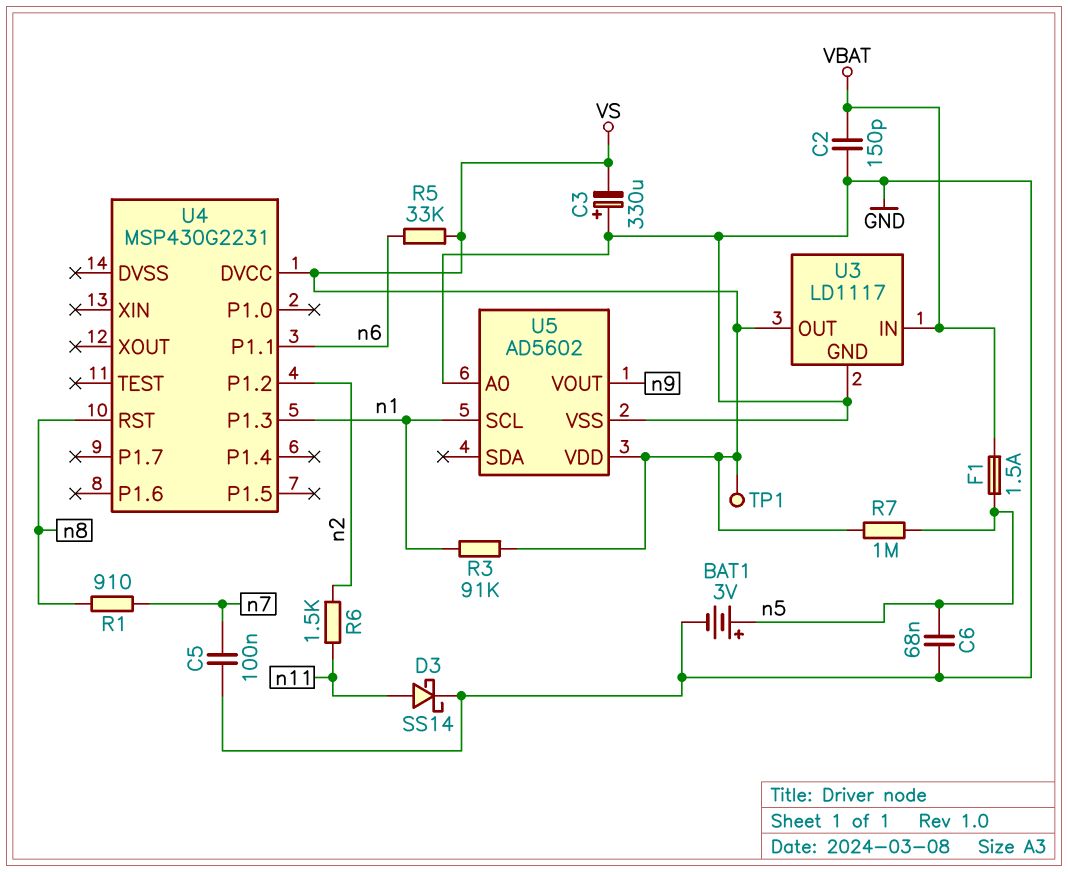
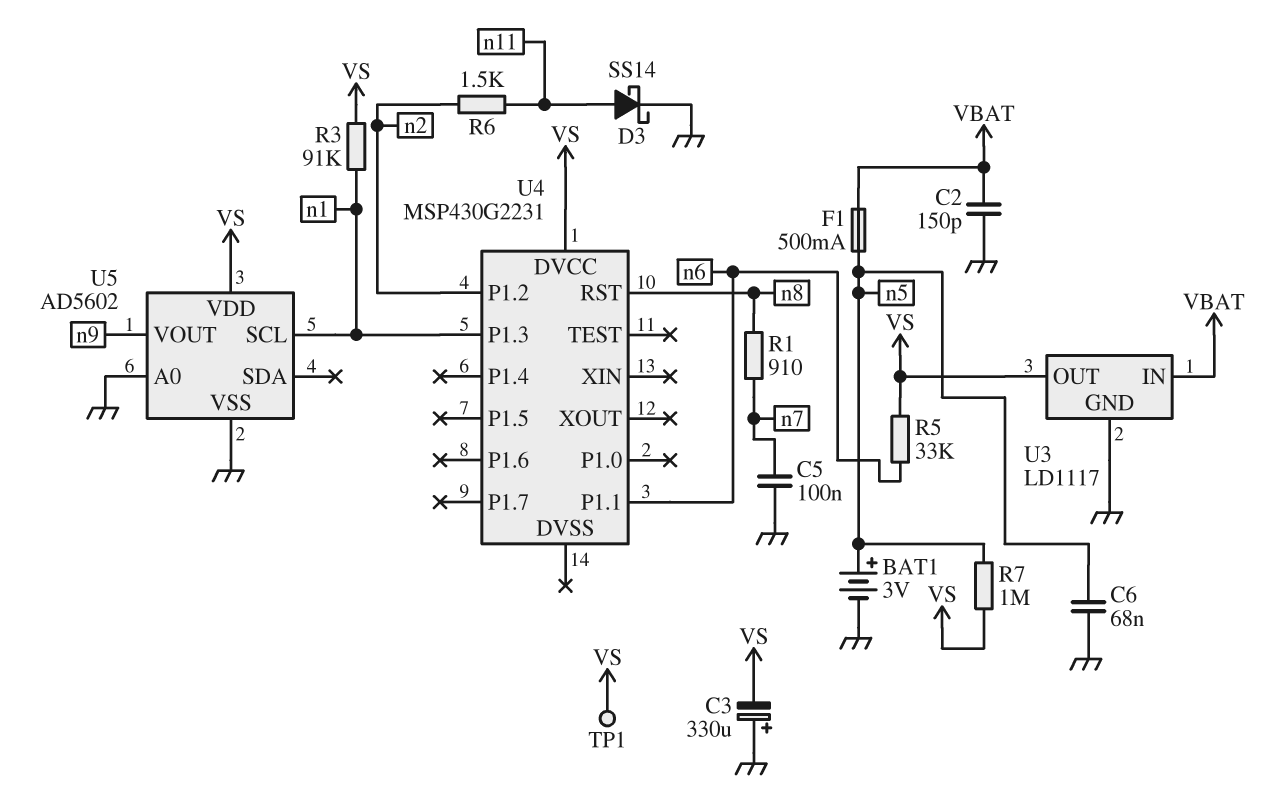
F1: 1.5A (VBAT, n5) -> 500mA (VBAT, n5)

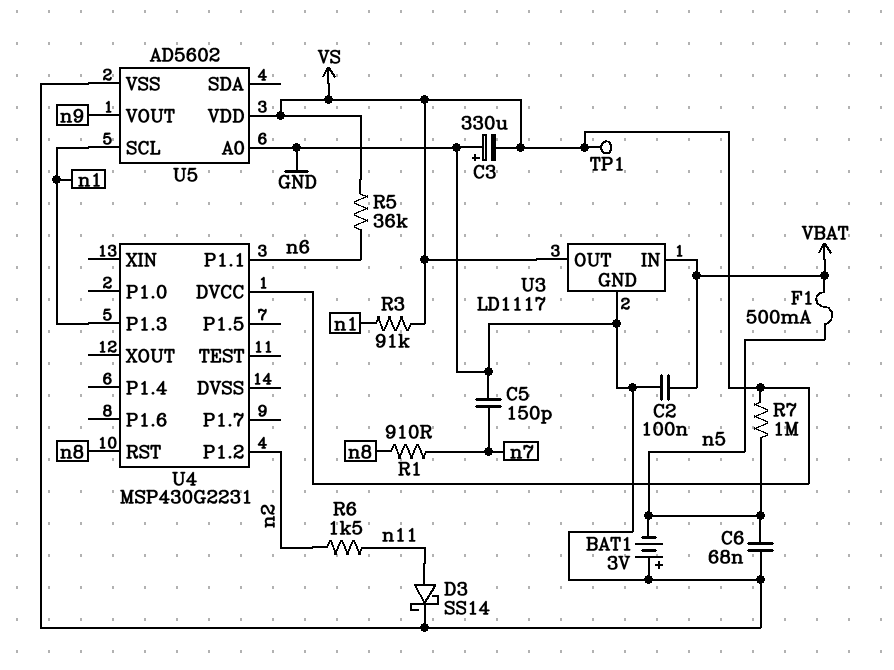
BAT1: 3V (plus n5, minus GND) -> 3V (plus GND, minus n5)
C2: 150pF (GND, VBAT) -> 100nF (GND, VBAT)
C5: 100nF (GND, n7) -> 150pF (GND, n7)
R5: 33k (VS, n6) -> 36k (VS, n6)

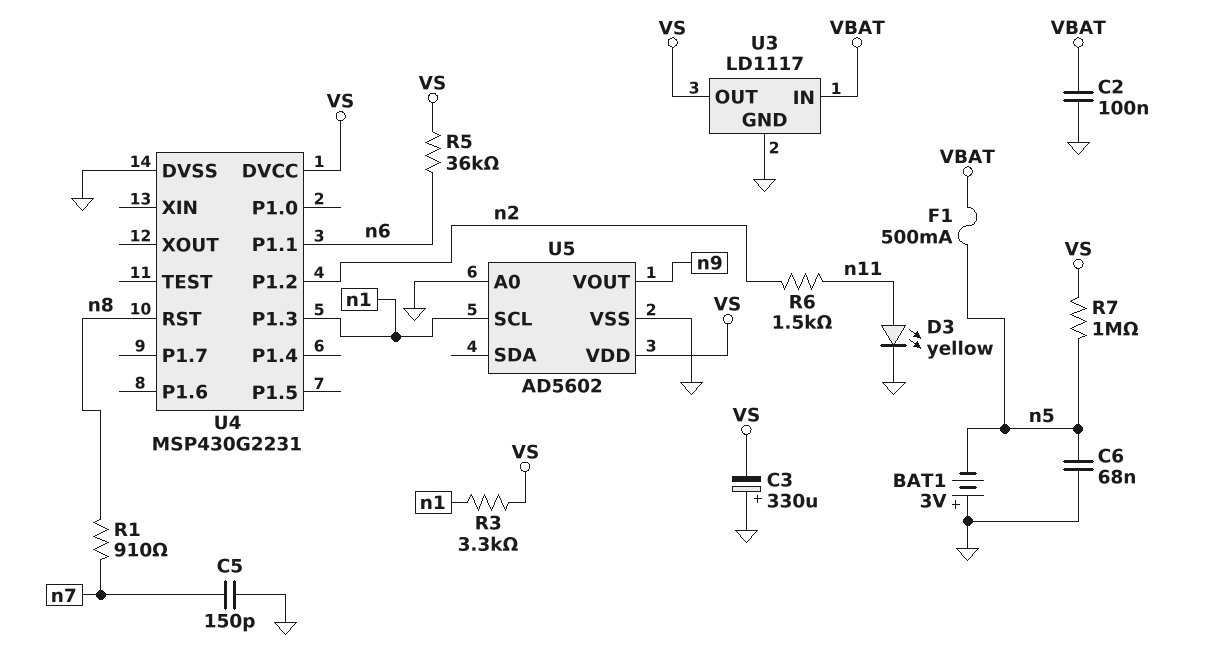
D3: schottky SS14 (A n11, K GND) -> LED yellow (A n11, K GND)
R3: 91k (VS, n1) -> 3.3k (VS, n1)
TP1: test point (VS) -> none
U4 pin DVSS: none -> GND

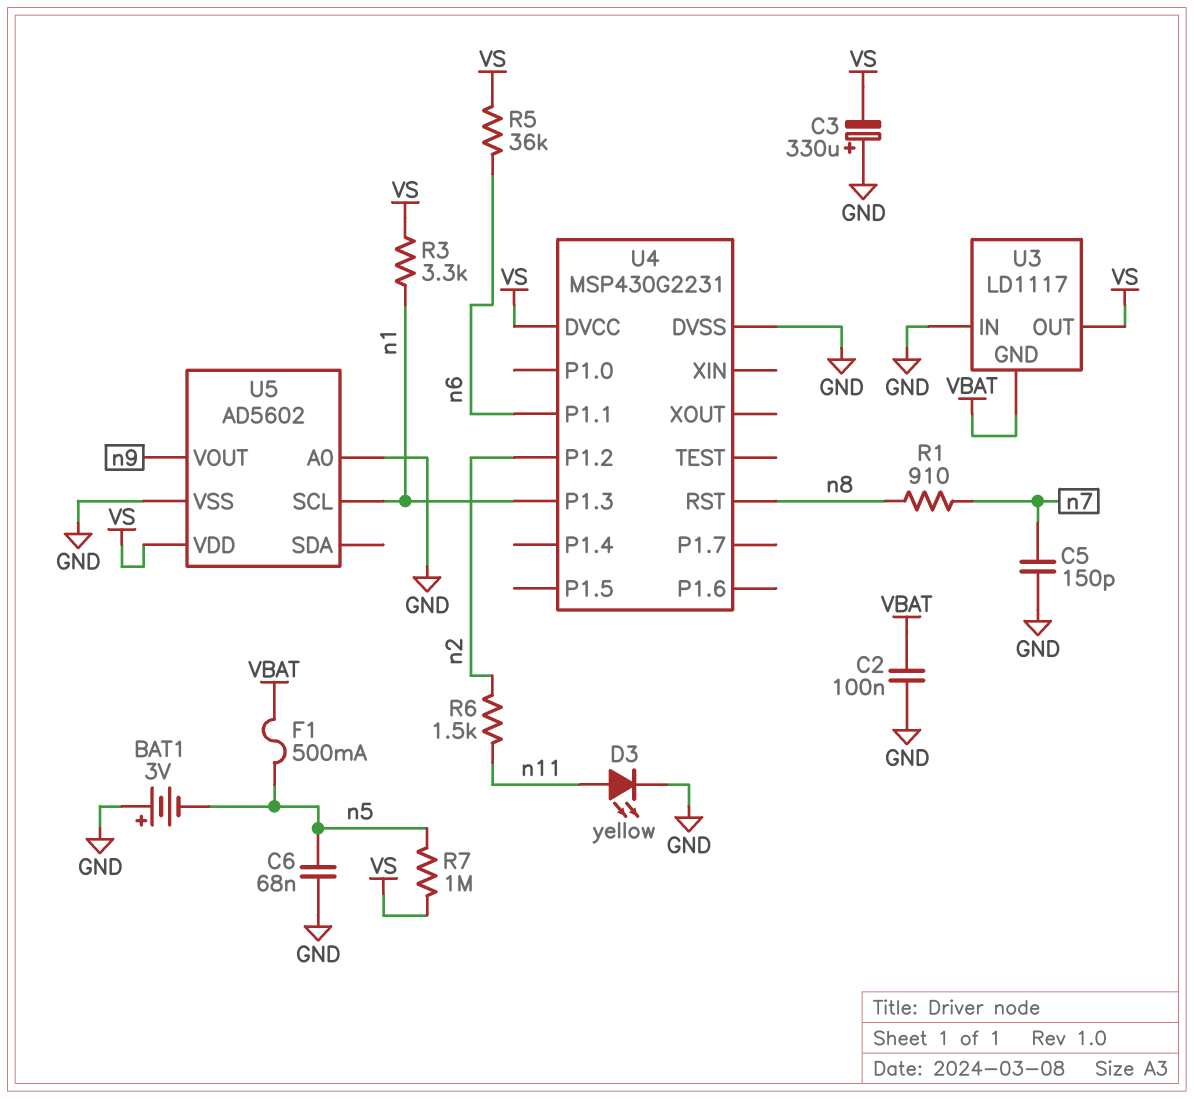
U3 pin GND: GND -> VBAT
U3 pin IN: VBAT -> GND

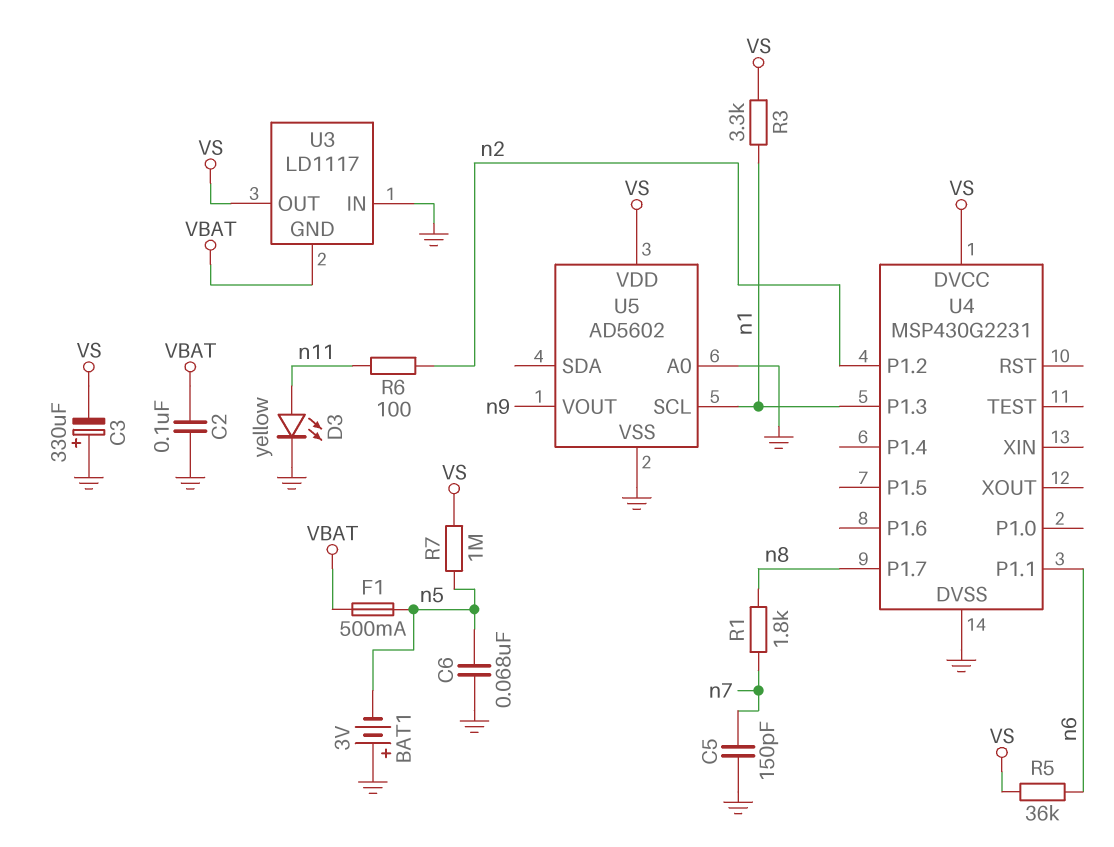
R1: 910 (n7, n8) -> 1.8k (n7, n8)
R6: 1.5k (n2, n11) -> 100 (n2, n11)
U4 pin P1.7: none -> n8
U4 pin RST: n8 -> none

